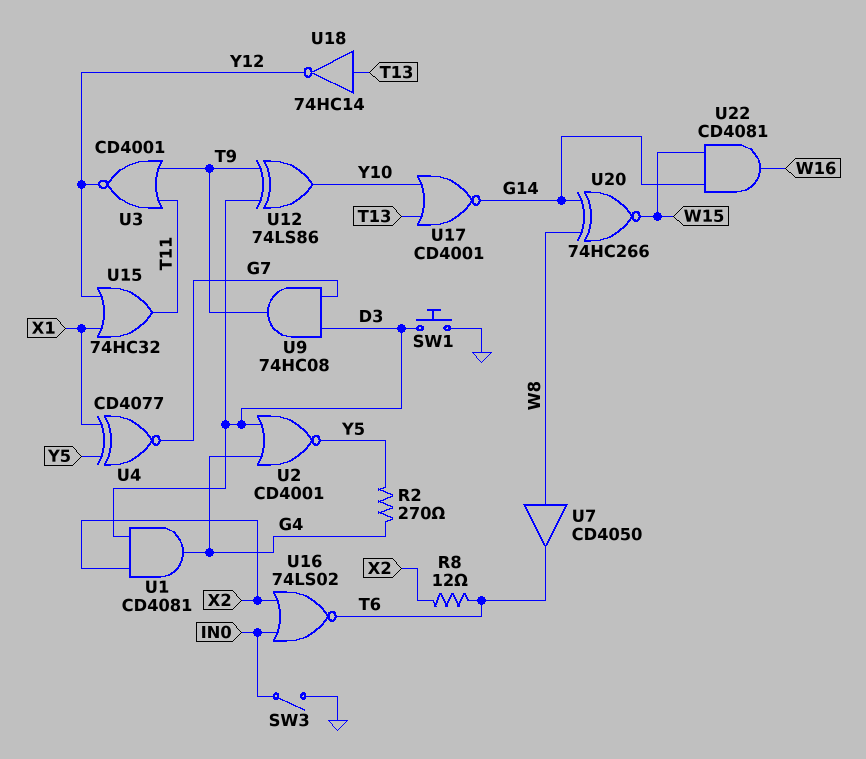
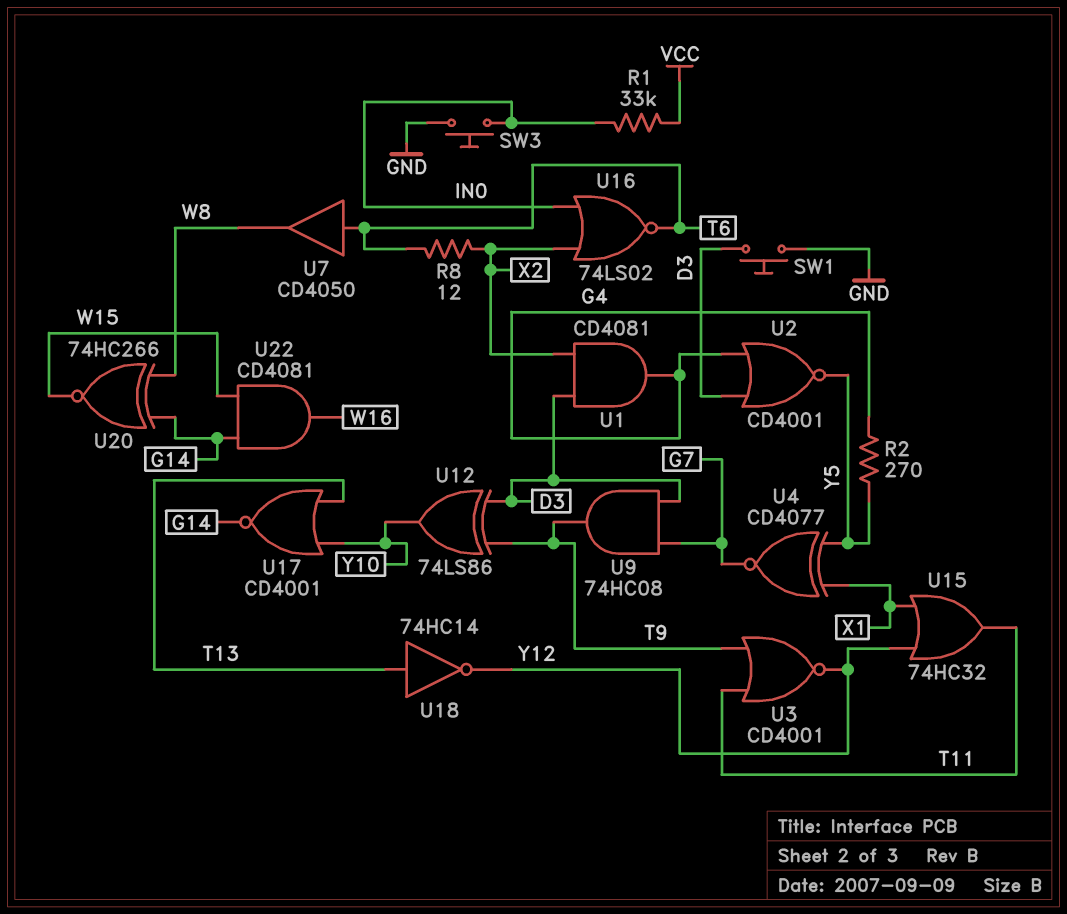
R1: none -> 33k (IN0, VCC)
SW3: switch (GND, IN0) -> button (GND, IN0)
U7: buffer CD4050 (in W8, out T6) -> buffer CD4050 (in T6, out W8)

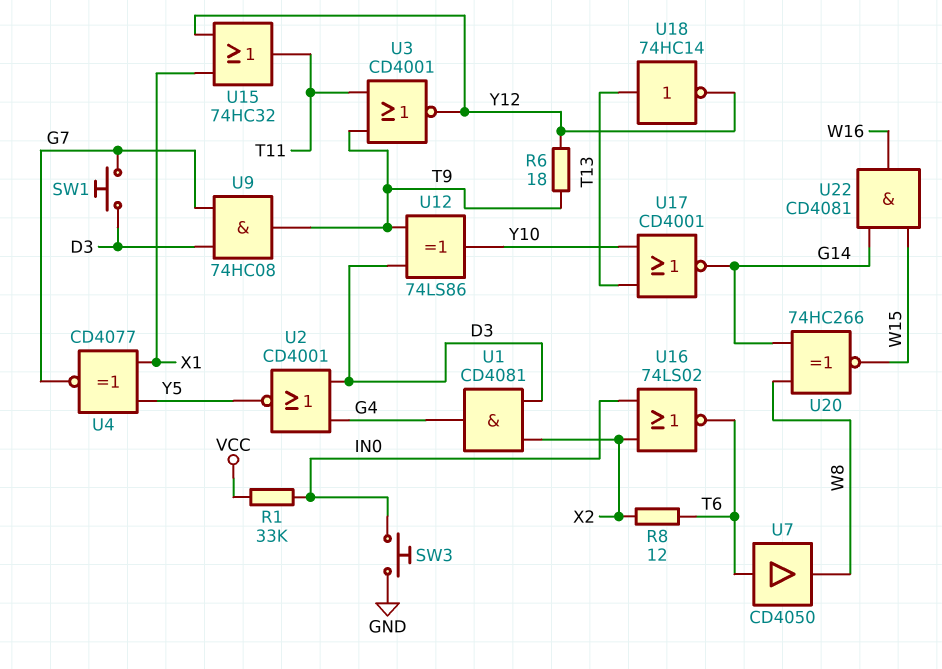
R2: 270 (G4, Y5) -> none
R6: none -> 18 (T9, Y12)
SW1: button (D3, GND) -> button (D3, G7)

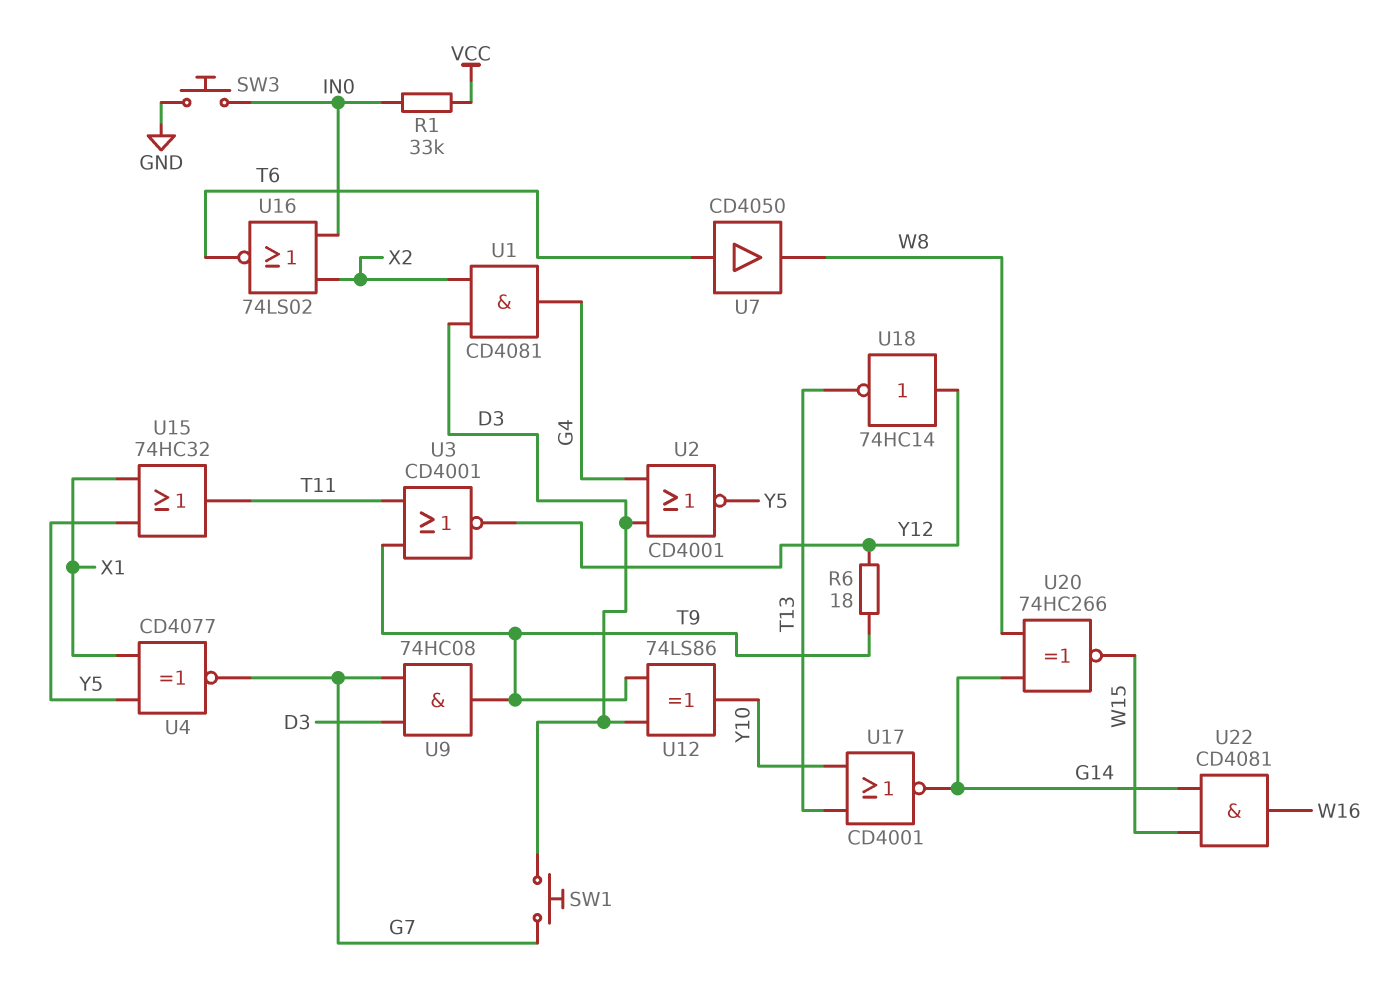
R8: 12 (T6, X2) -> none
U15: OR 74HC32 (in X1, in Y12, out T11) -> OR 74HC32 (in X1, in Y5, out T11)
U18: NOT 74HC14 (in T13, out Y12) -> NOT 74HC14 (in Y12, out T13)

